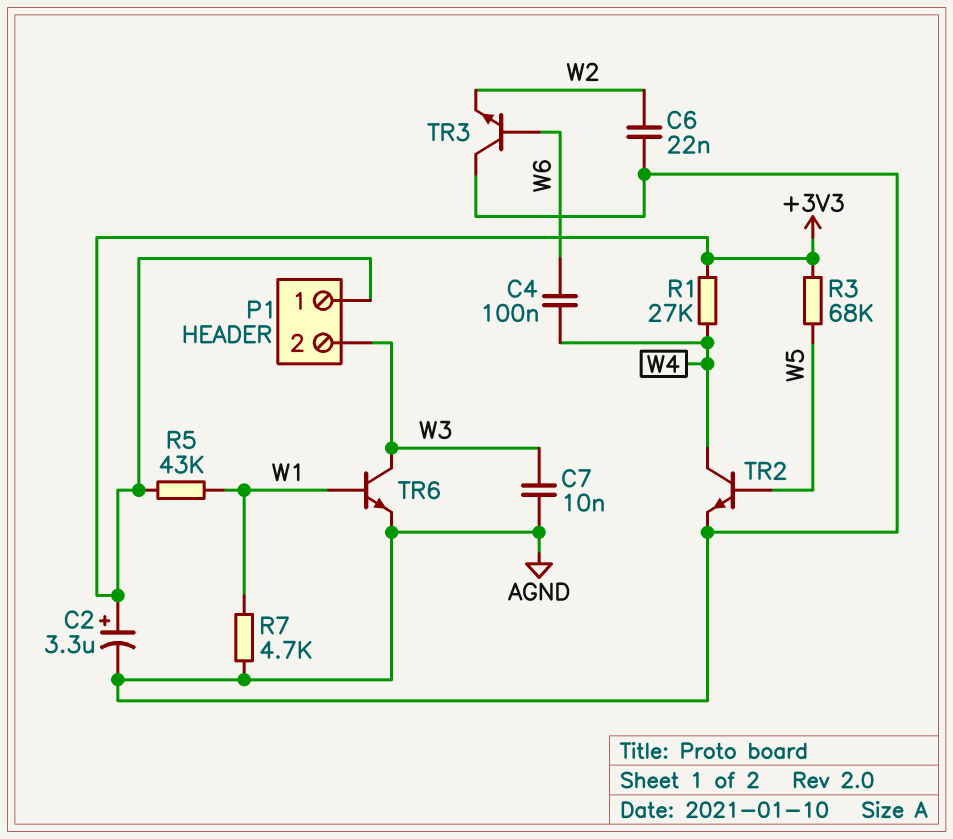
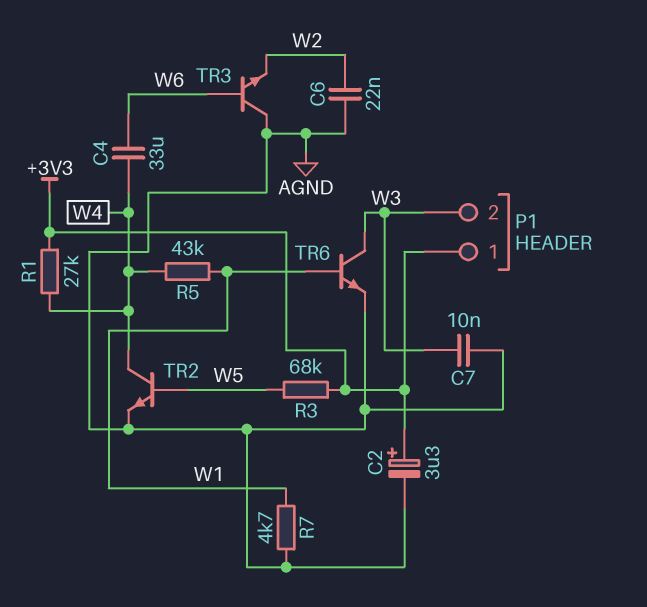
C4: 100nF (W4, W6) -> 33uF (W4, W6)
R5: 43k (+3V3, W1) -> 43k (W1, W4)

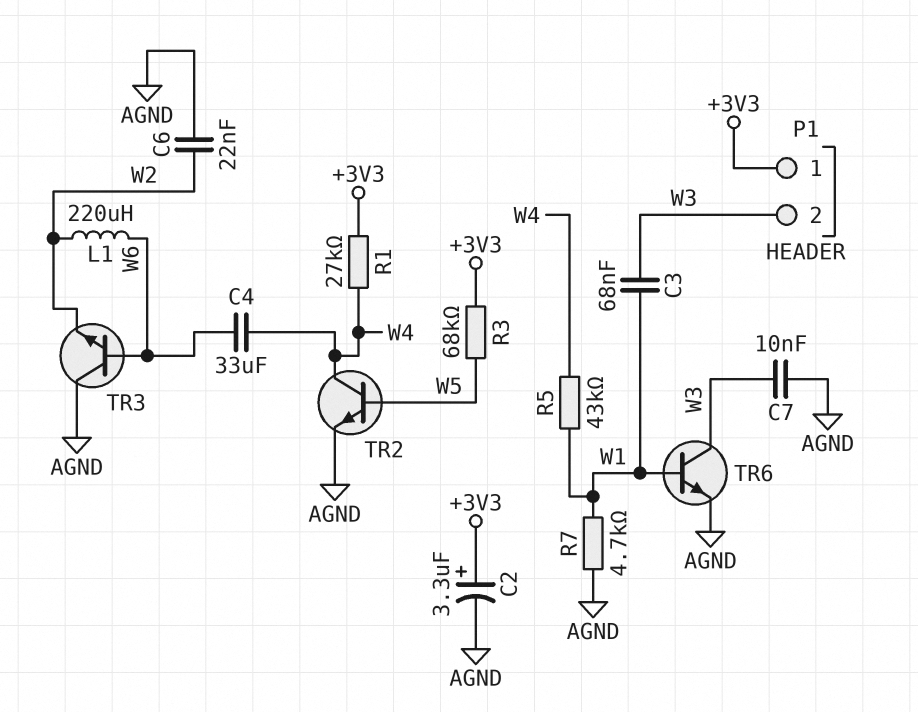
C3: none -> 68nF (W1, W3)
L1: none -> 220uH (W2, W6)

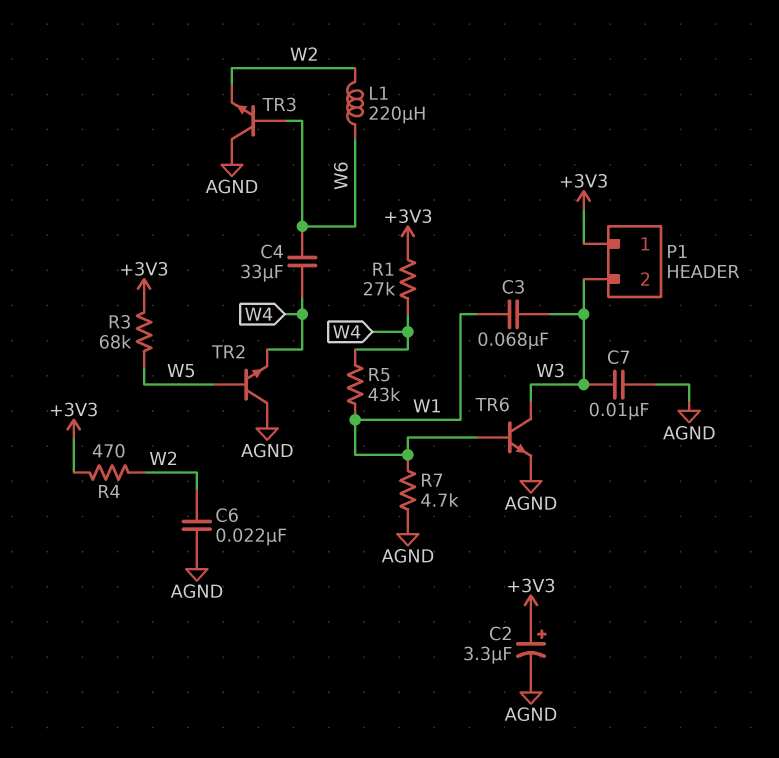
R4: none -> 470 (+3V3, W2)
TR2: NPN (B W5, C W4, E AGND) -> NPN (B W5, C AGND, E W4)

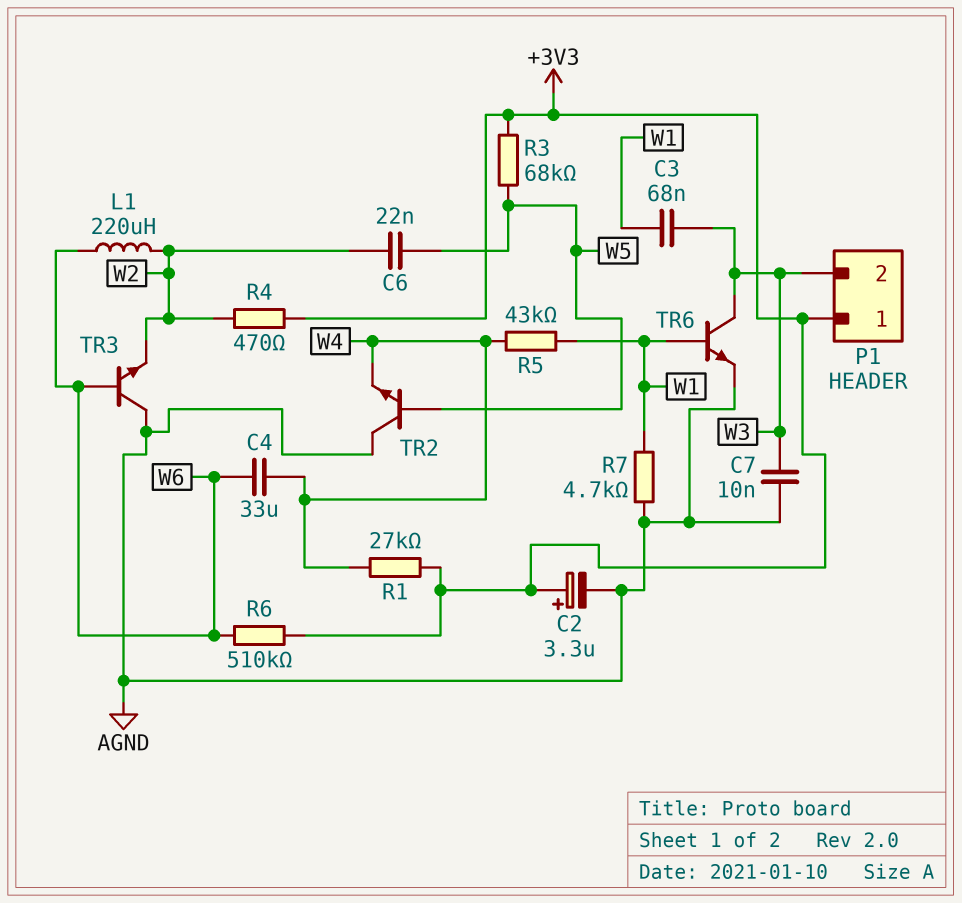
C6: 22nF (AGND, W2) -> 22nF (W2, W5)
R6: none -> 510k (+3V3, W6)

